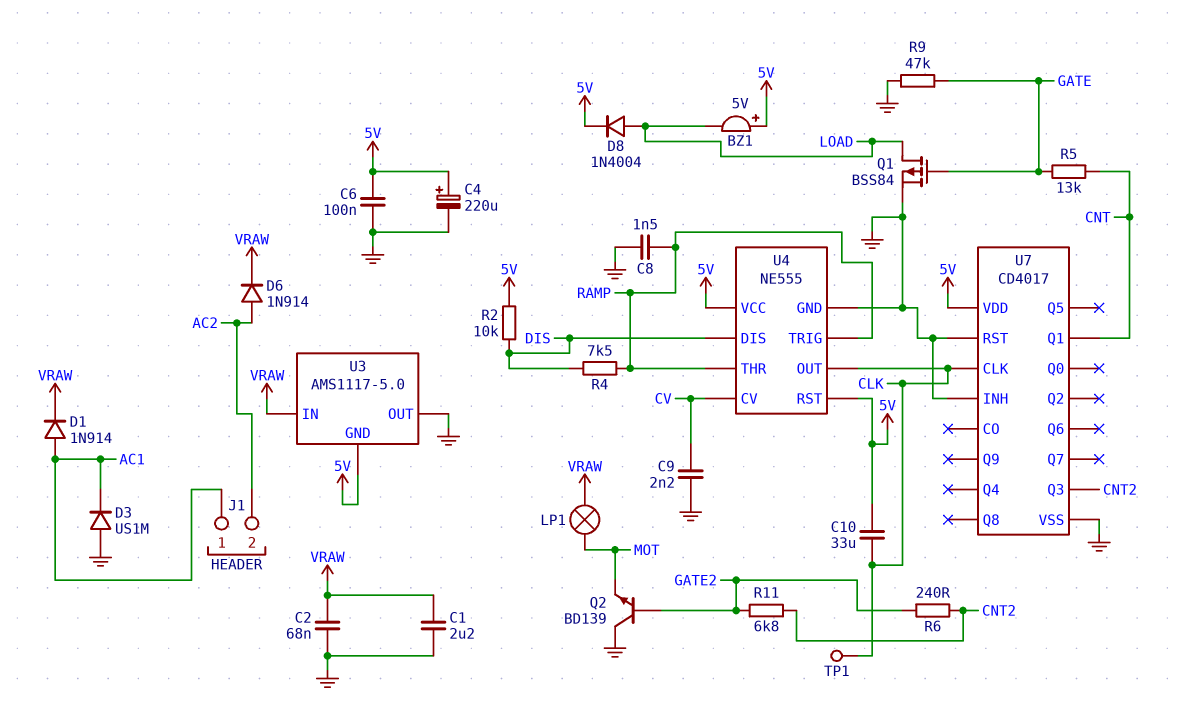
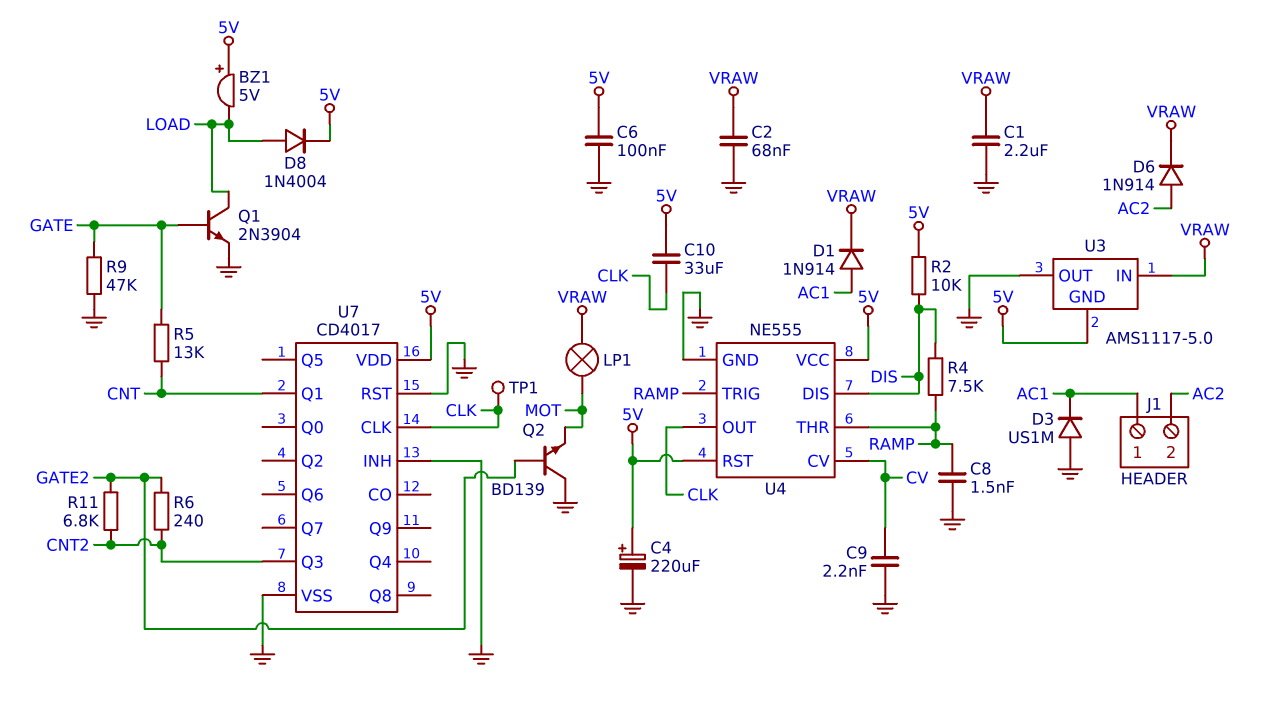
Q1: PMOS BSS84 (G GATE, D LOAD, S GND) -> NPN 2N3904 (B GATE, C LOAD, E GND)

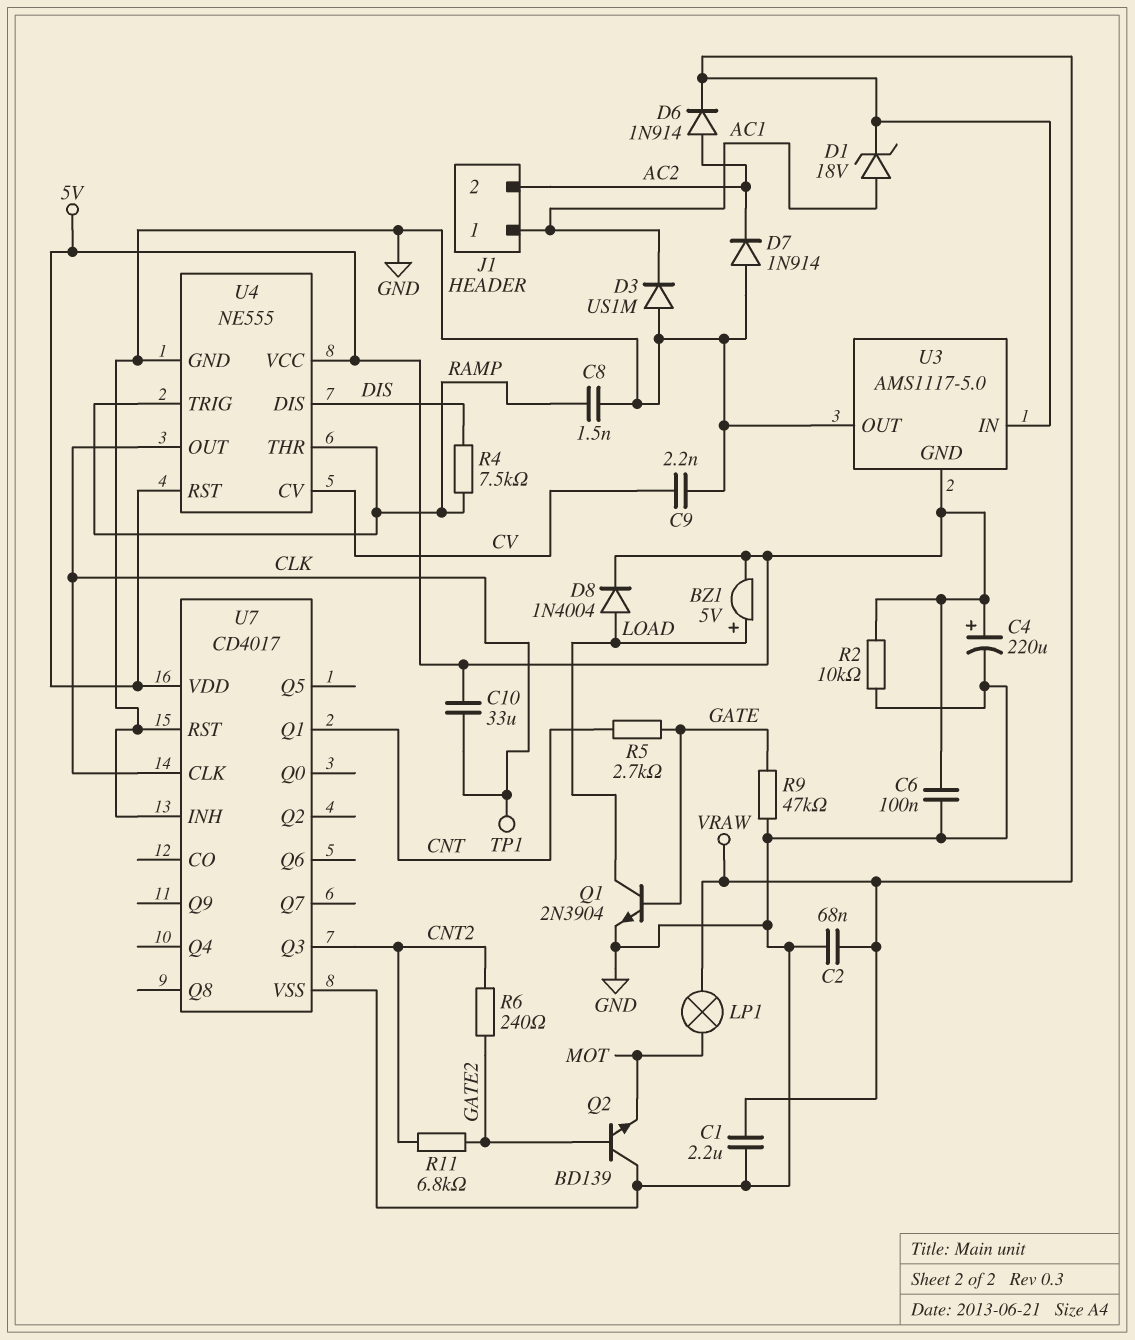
BZ1: buzzer 5V (plus 5V, minus LOAD) -> buzzer 5V (plus LOAD, minus 5V)
D1: diode 1N914 (A AC1, K VRAW) -> zener 18V (A AC1, K VRAW)
D7: none -> diode 1N914 (A GND, K AC2)
R2: 10k (5V, DIS) -> 10k (5V, GND)
R5: 13k (CNT, GATE) -> 2.7k (CNT, GATE)

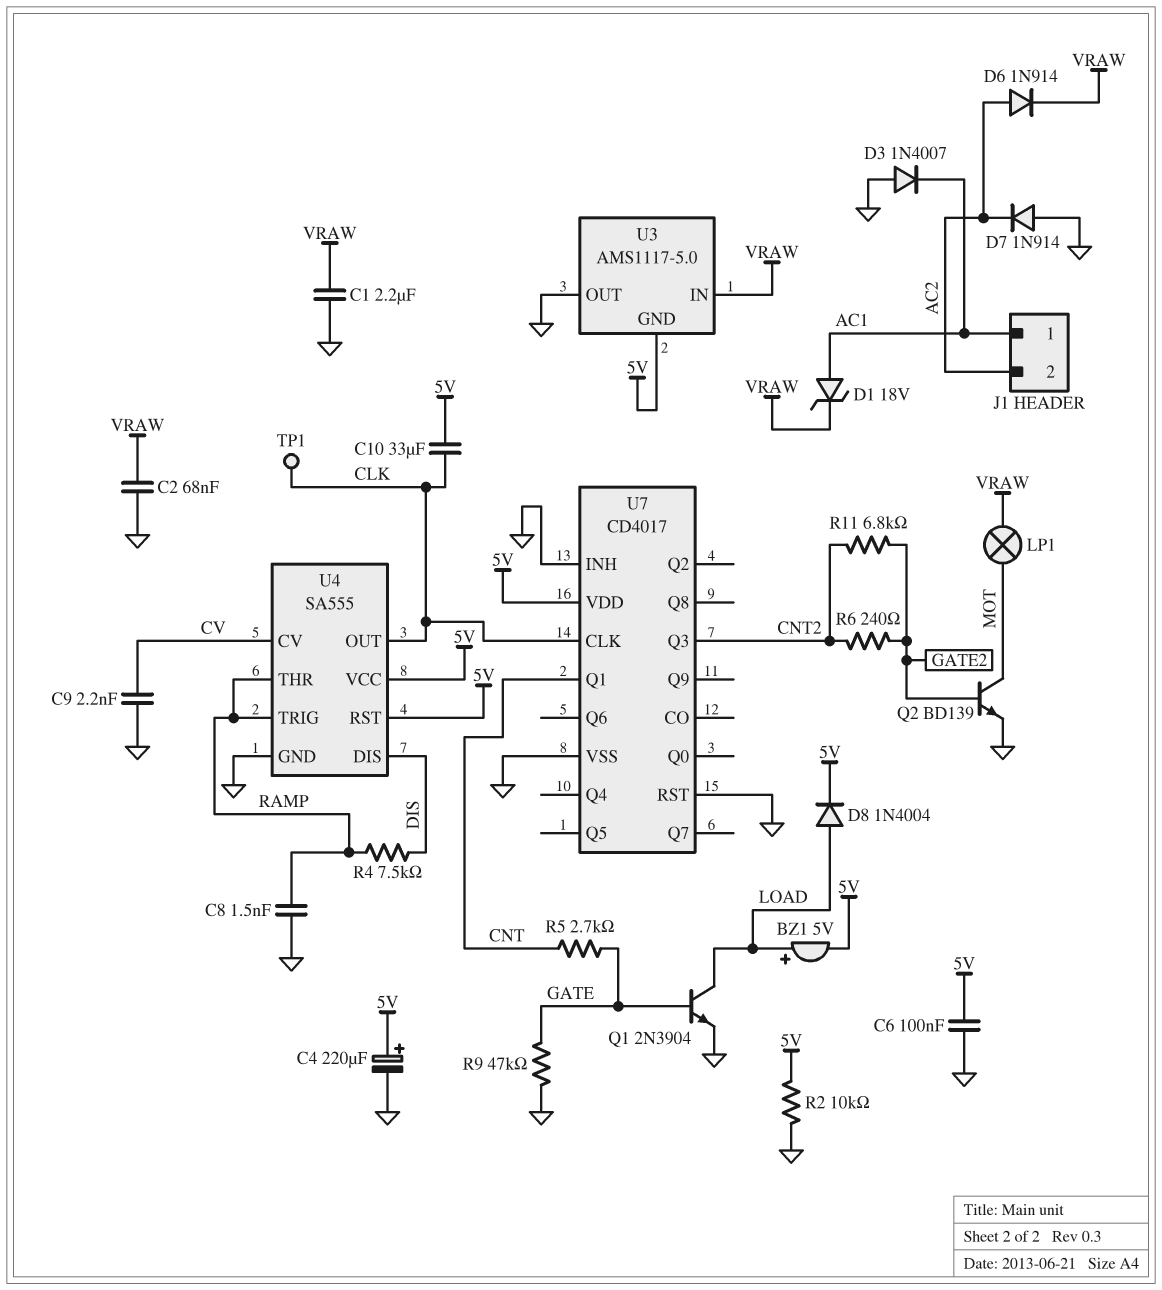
D3: diode US1M (A GND, K AC1) -> diode 1N4007 (A GND, K AC1)
Q2: NPN BD139 (B GATE2, C GND, E MOT) -> NPN BD139 (B GATE2, C MOT, E GND)
U4: NE555 -> SA555

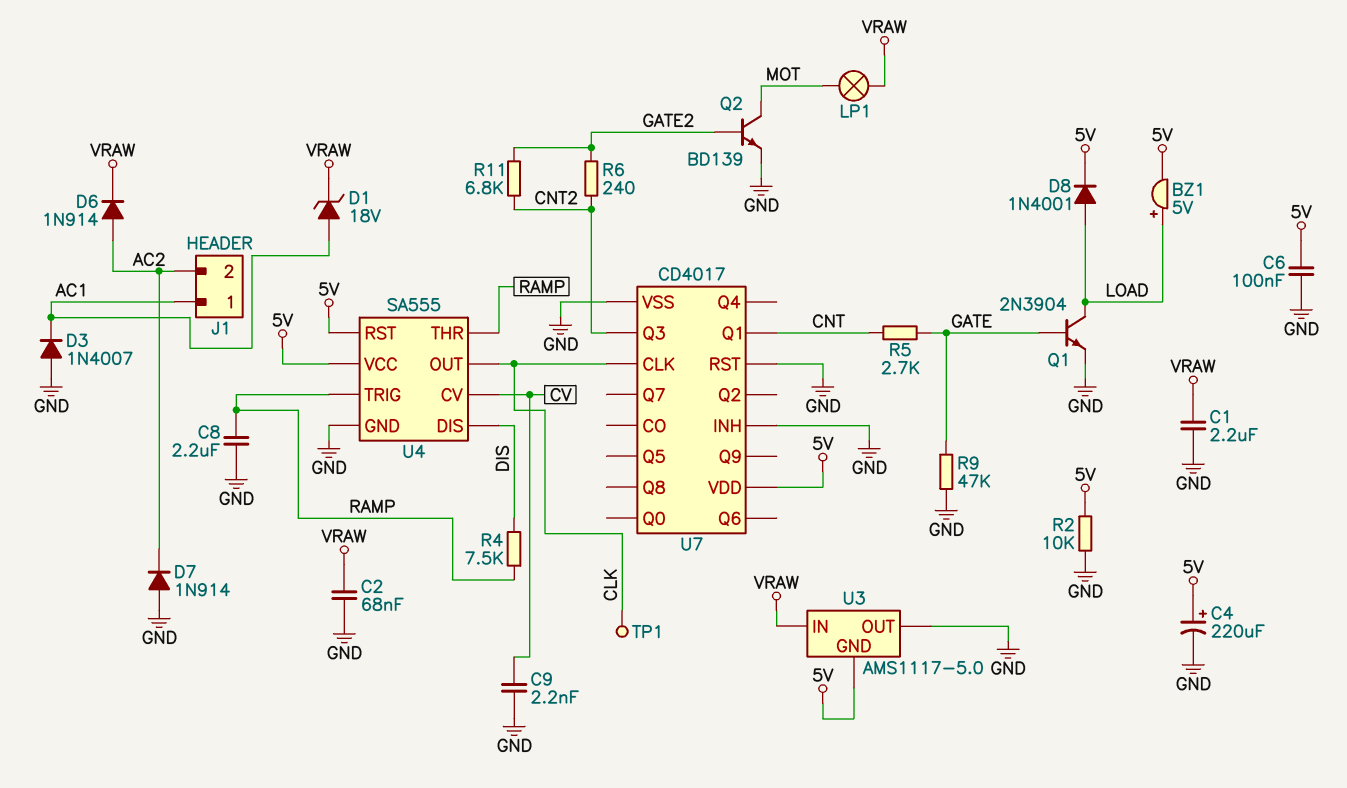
C8: 1.5nF (GND, RAMP) -> 2.2uF (GND, RAMP)
C10: 33uF (5V, CLK) -> none
D8: diode 1N4004 (A LOAD, K 5V) -> diode 1N4001 (A LOAD, K 5V)

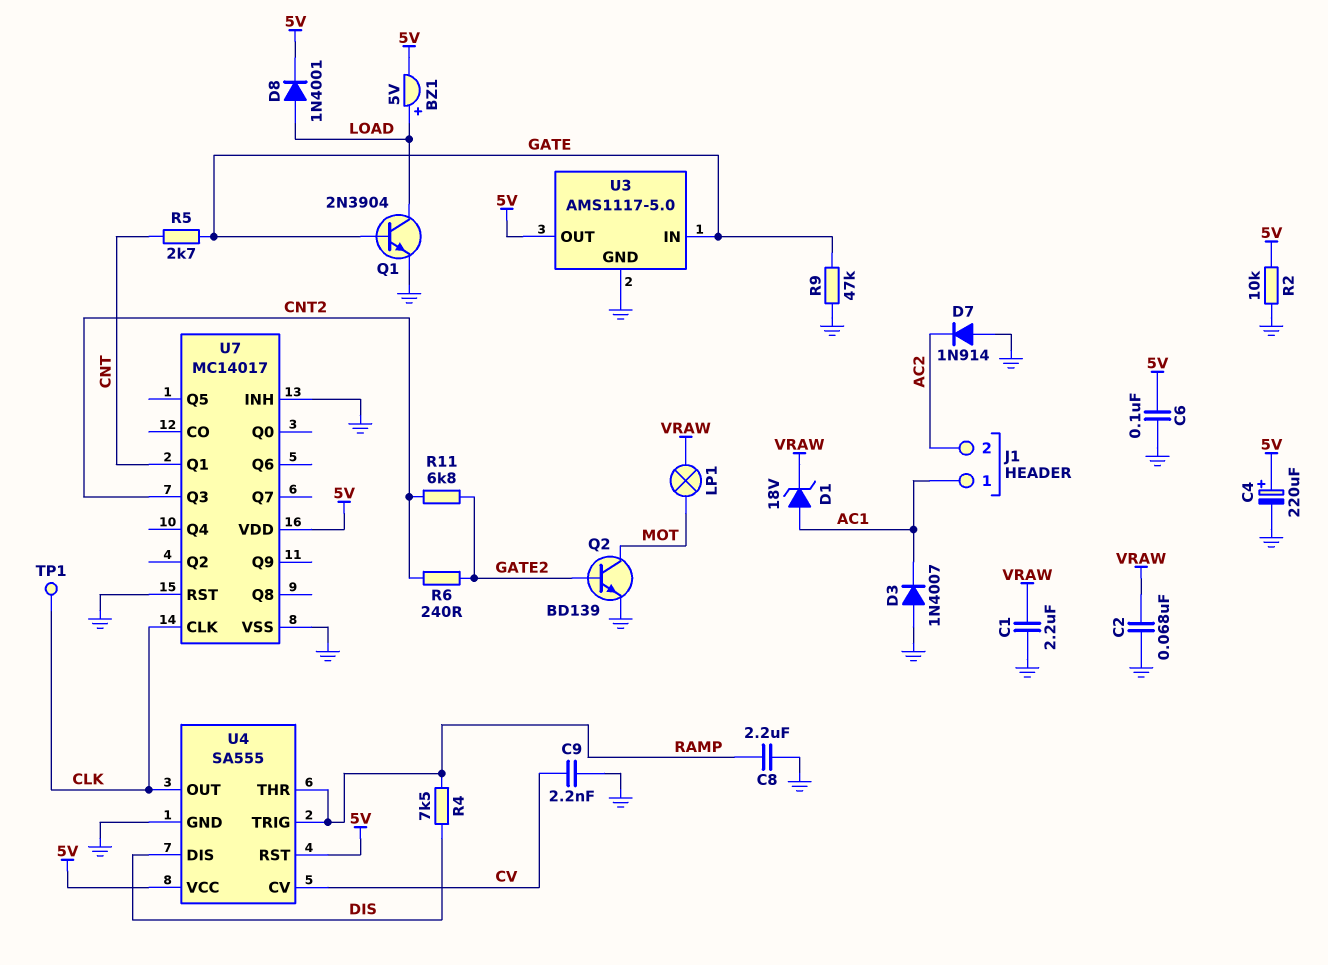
D6: diode 1N914 (A AC2, K VRAW) -> none
U3 pin GND: 5V -> GND
U3 pin IN: VRAW -> GATE
U3 pin OUT: GND -> 5V
U7: CD4017 -> MC14017

